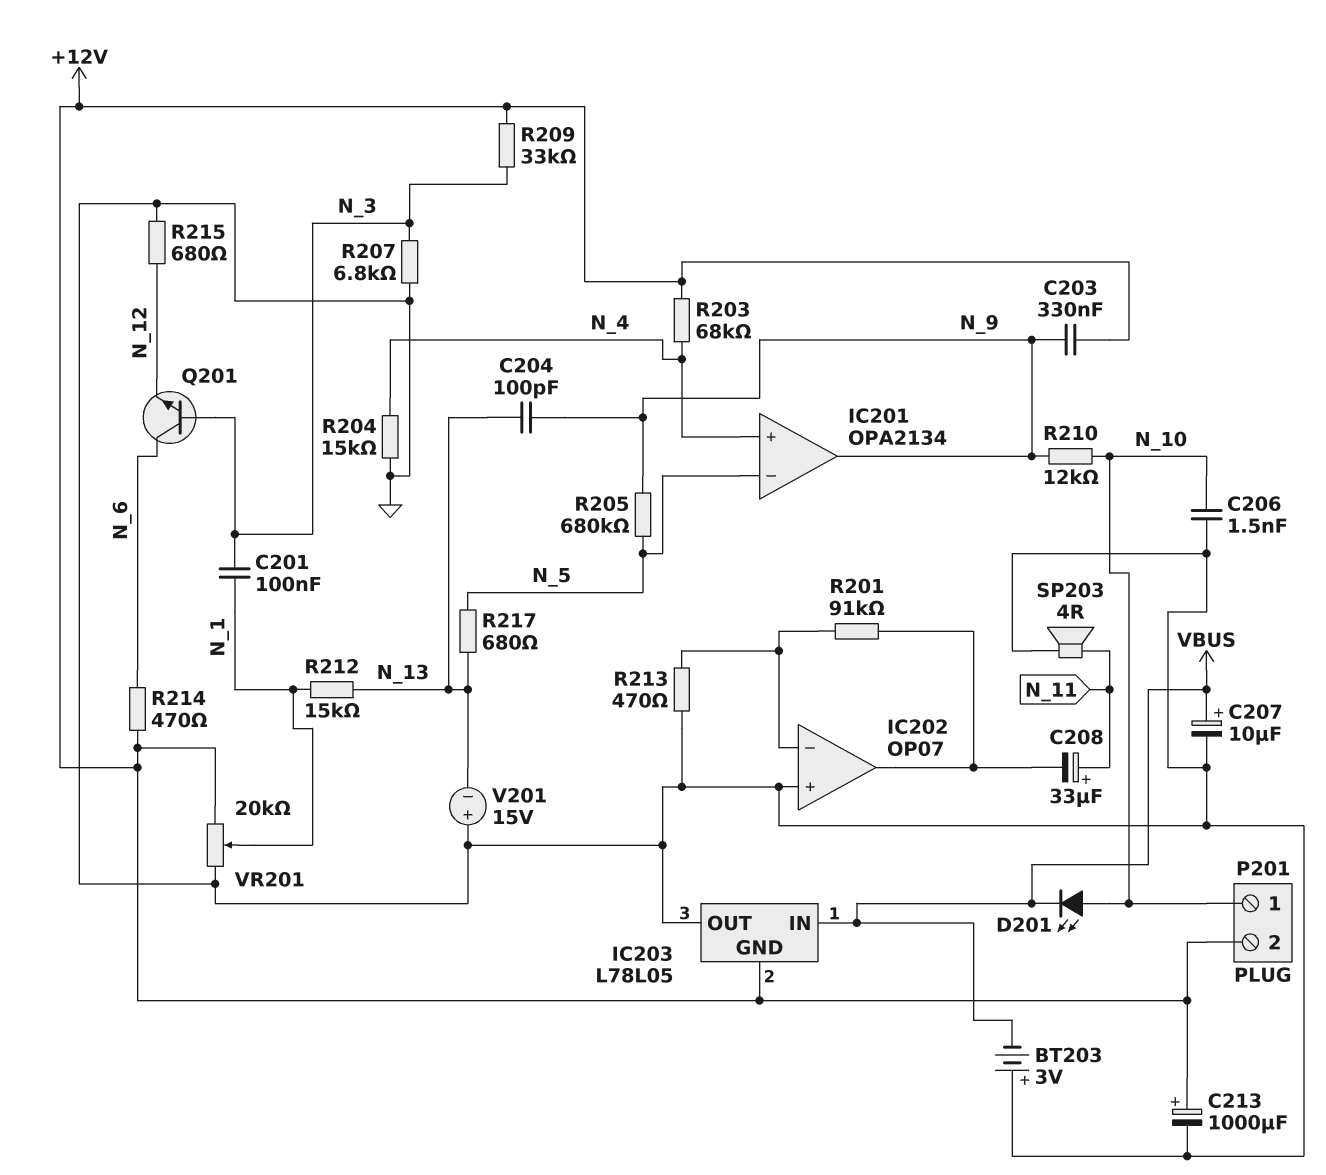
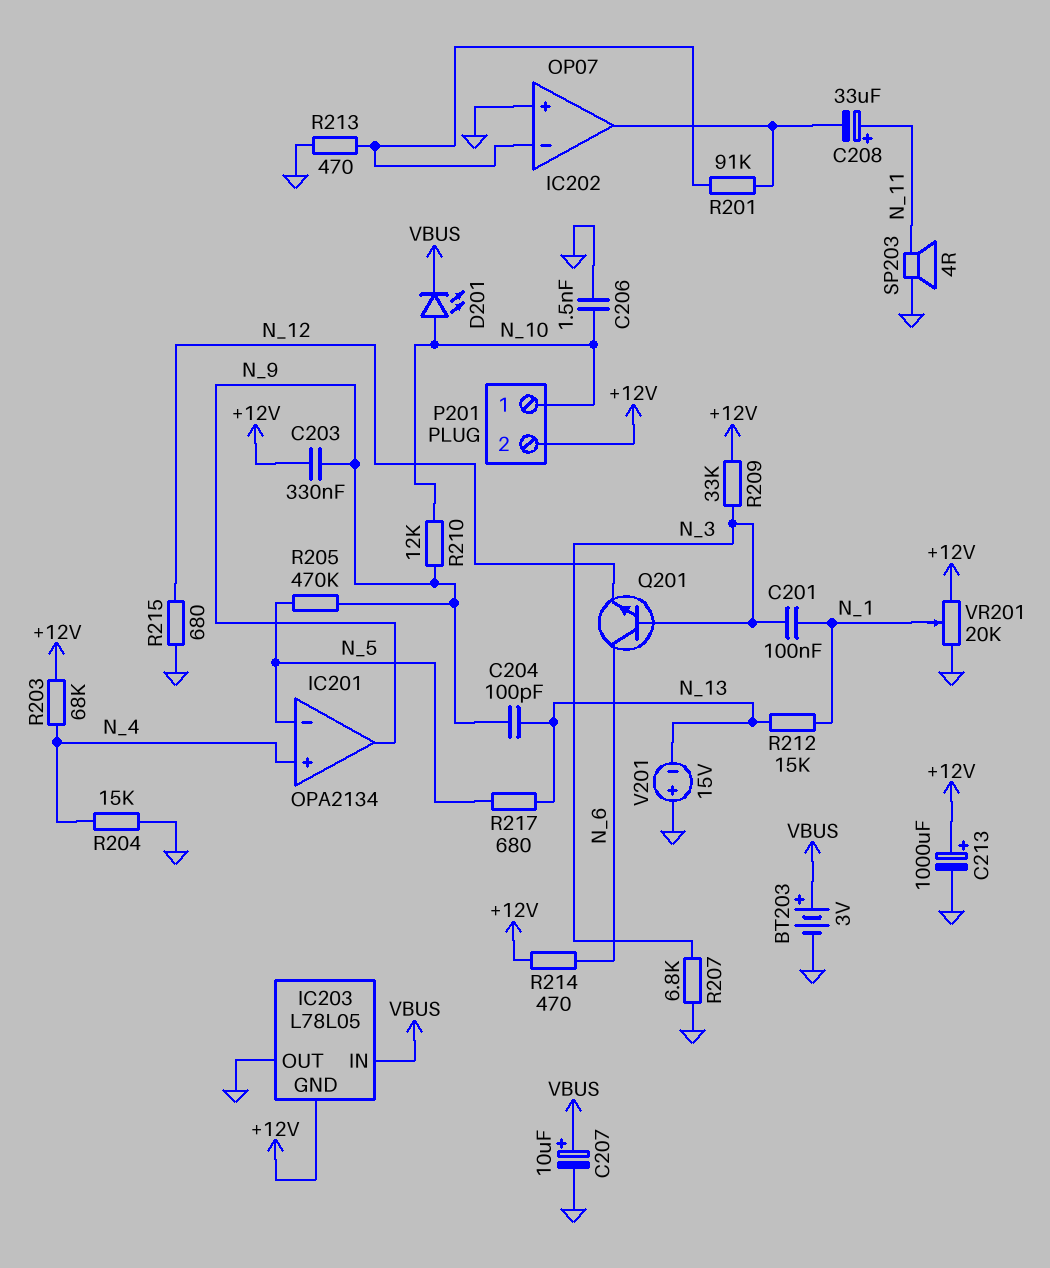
BT203: 3V (plus GND, minus VBUS) -> 3V (plus VBUS, minus GND)
R205: 680k (N_5, N_9) -> 470k (N_5, N_9)

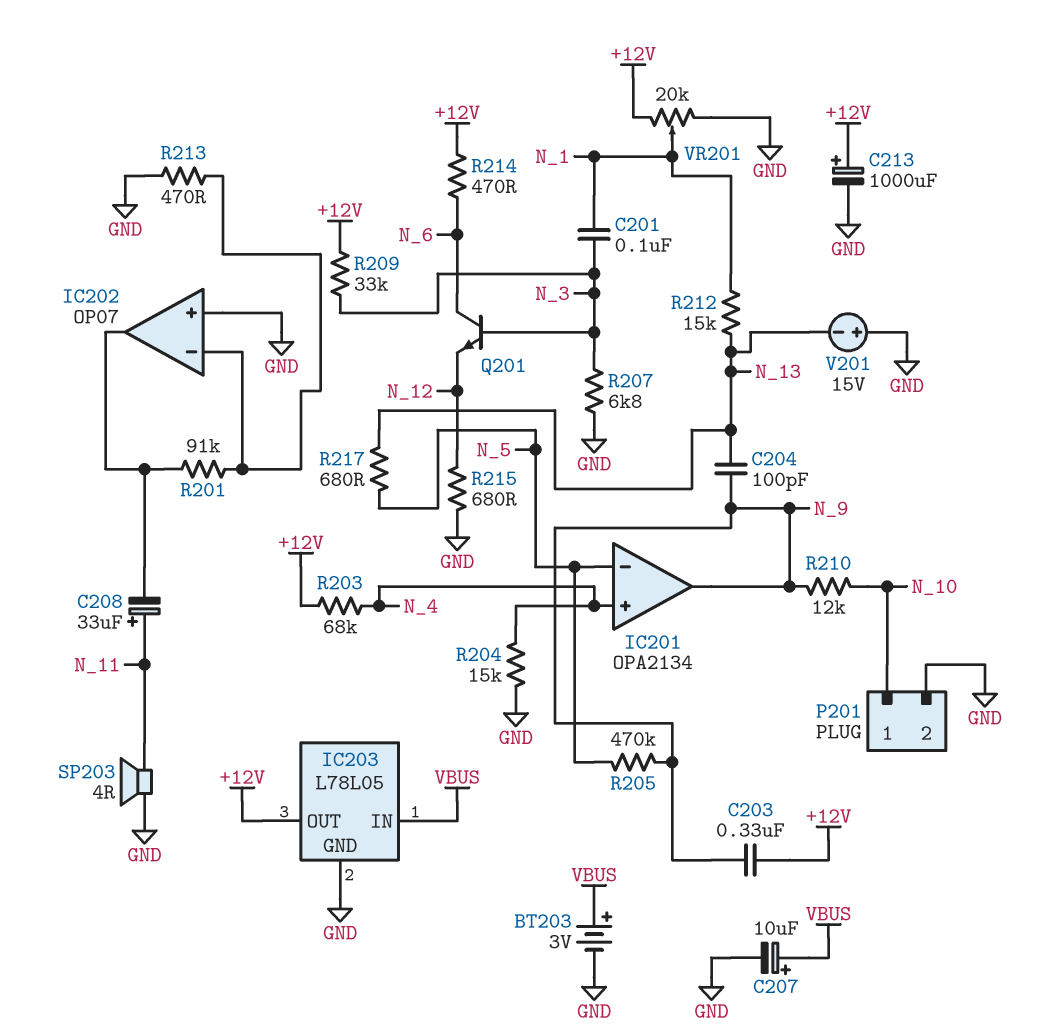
C206: 1.5nF (GND, N_10) -> none
D201: LED (A N_10, K VBUS) -> none
IC203 pin GND: +12V -> GND
IC203 pin OUT: GND -> +12V
P201 pin 2: +12V -> GND

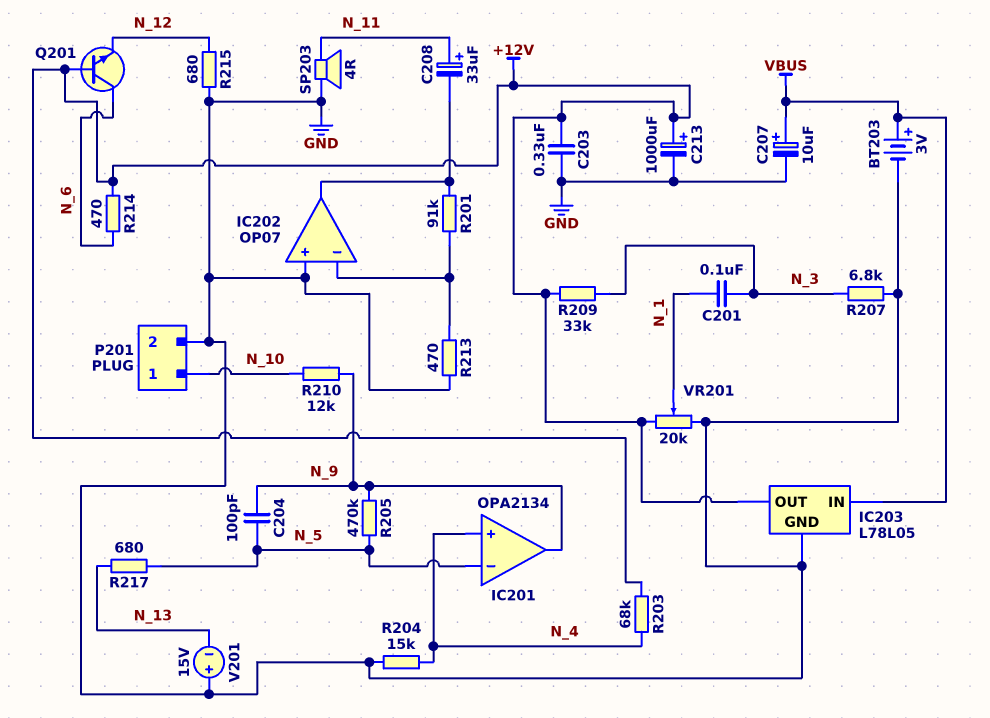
C203: 330nF (+12V, N_9) -> 330nF (+12V, GND)
C204: 100pF (N_9, N_13) -> 100pF (N_5, N_9)
Q201: NPN (B N_3, C N_6, E N_12) -> NPN (B +12V, C N_6, E N_12)
R212: 15k (N_1, N_13) -> none

